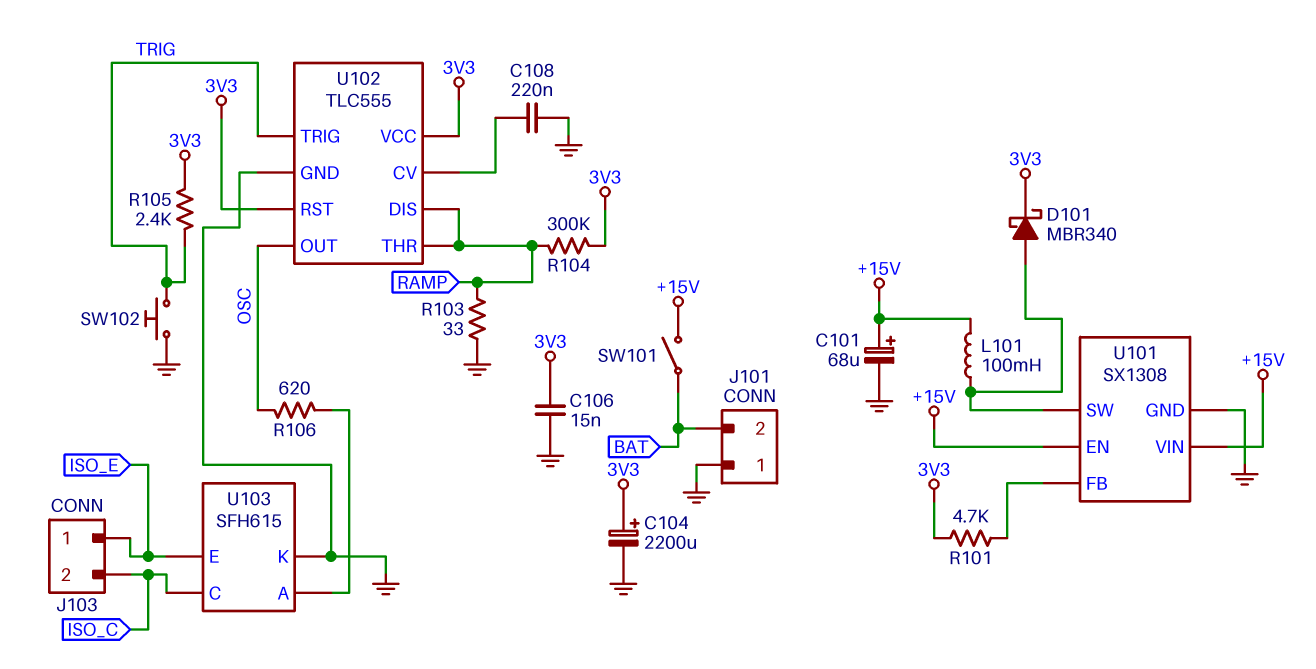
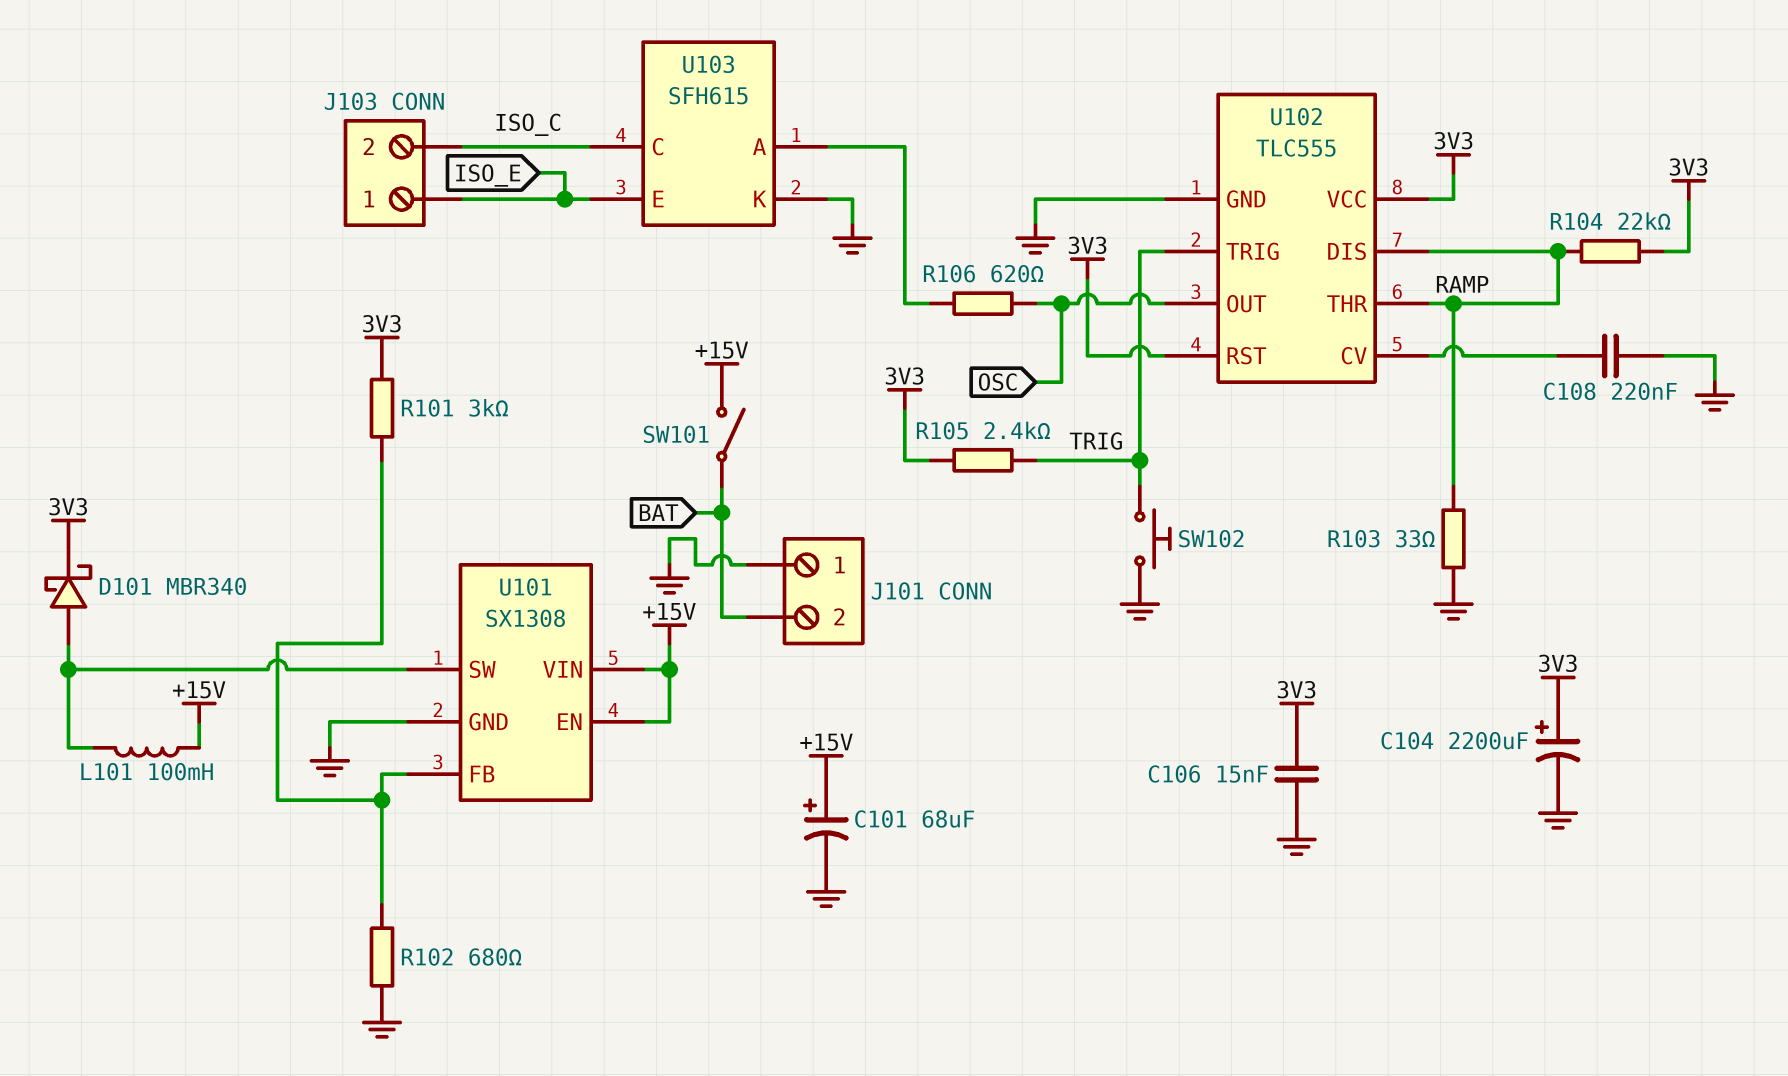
R101: 4.7k (3V3, U101/FB) -> 3k (3V3, U101/FB)
R102: none -> 680 (GND, U101/FB)
R104: 300k (3V3, RAMP) -> 22k (3V3, RAMP)

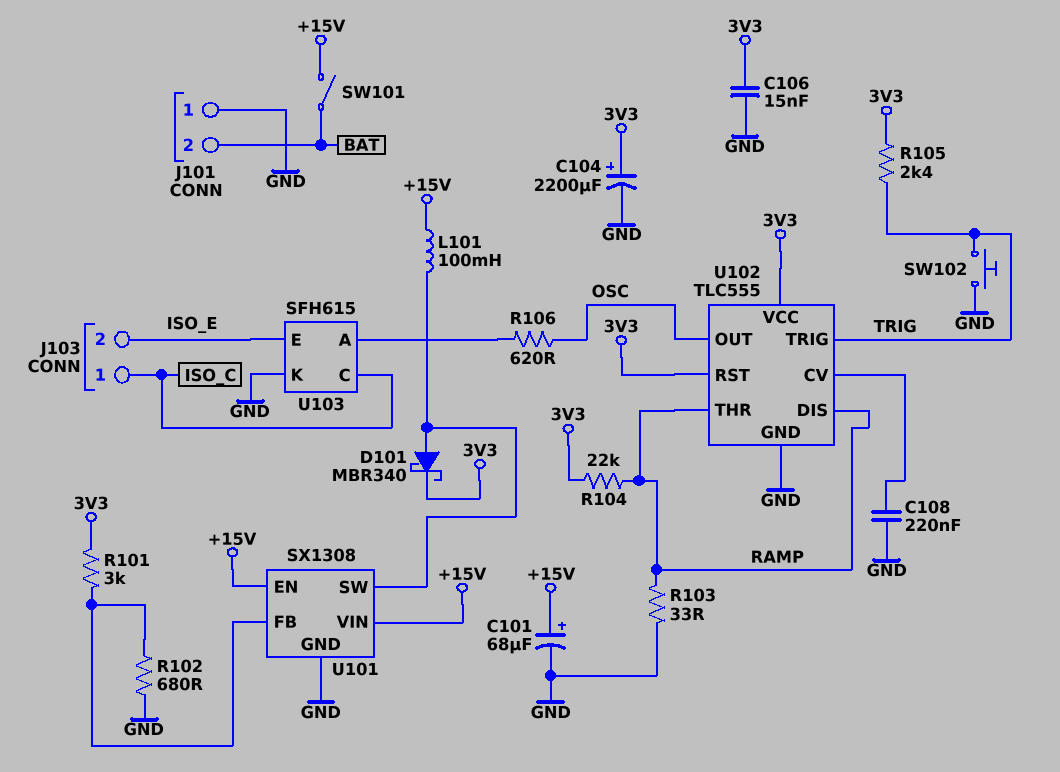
J103 pin 1: ISO_E -> ISO_C
J103 pin 2: ISO_C -> ISO_E

